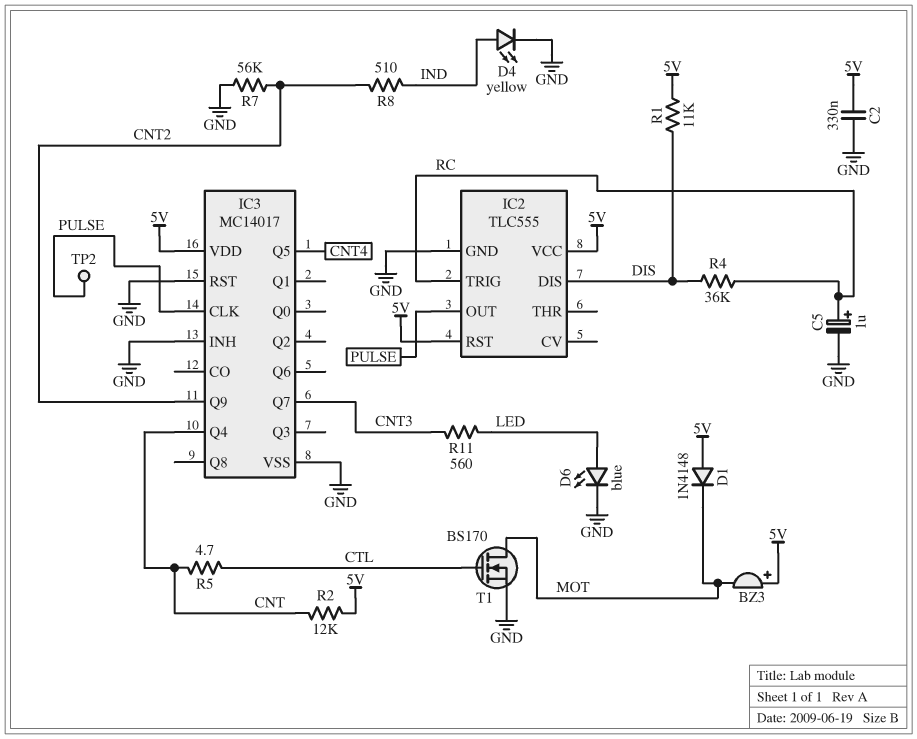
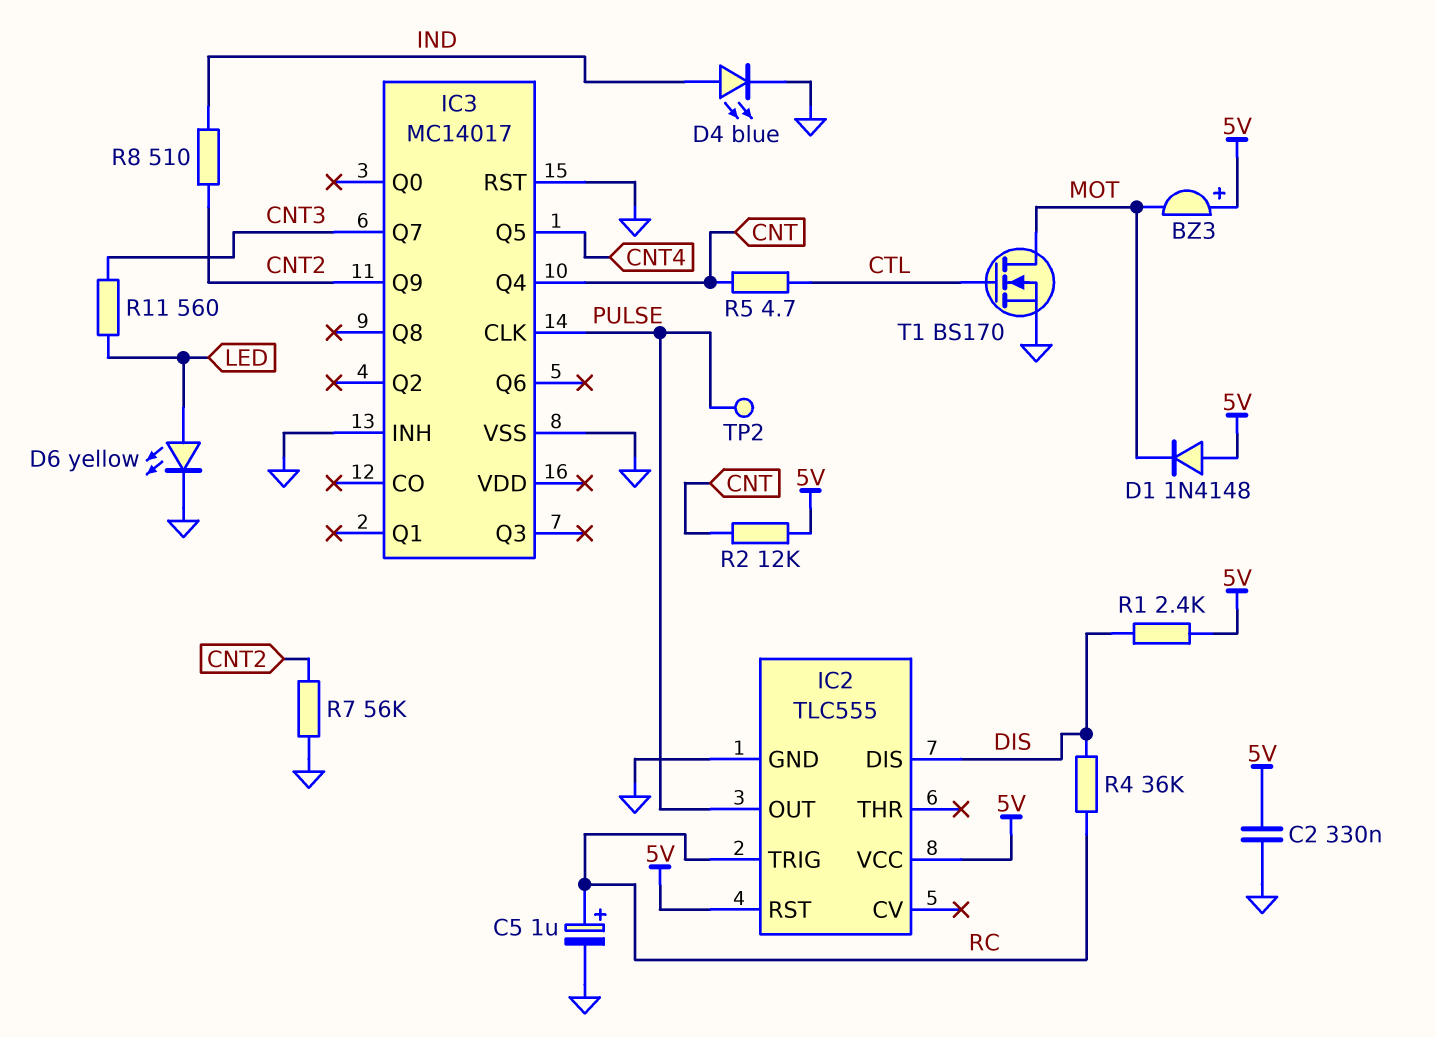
D4: LED yellow (A IND, K GND) -> LED blue (A IND, K GND)
D6: LED blue (A LED, K GND) -> LED yellow (A LED, K GND)
IC3 pin VDD: 5V -> none
R1: 11k (5V, DIS) -> 2.4k (5V, DIS)

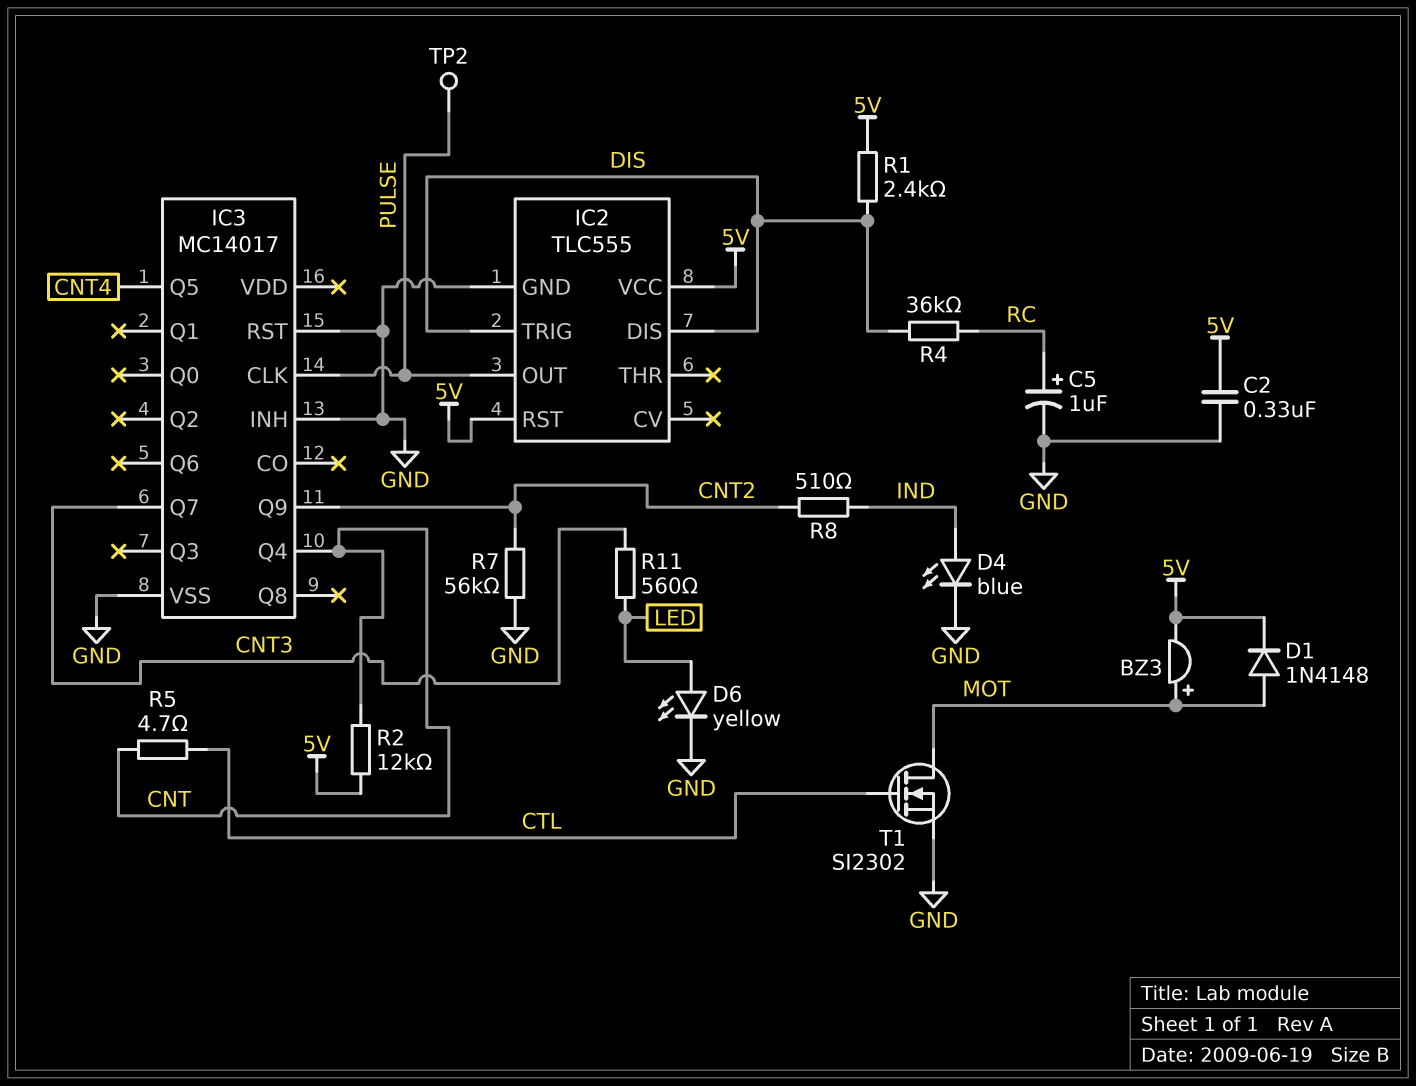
BZ3: buzzer (plus 5V, minus MOT) -> buzzer (plus MOT, minus 5V)
D1: diode 1N4148 (A 5V, K MOT) -> diode 1N4148 (A MOT, K 5V)
IC2 pin TRIG: RC -> DIS
T1: NMOS BS170 (G CTL, D MOT, S GND) -> NMOS SI2302 (G CTL, D MOT, S GND)

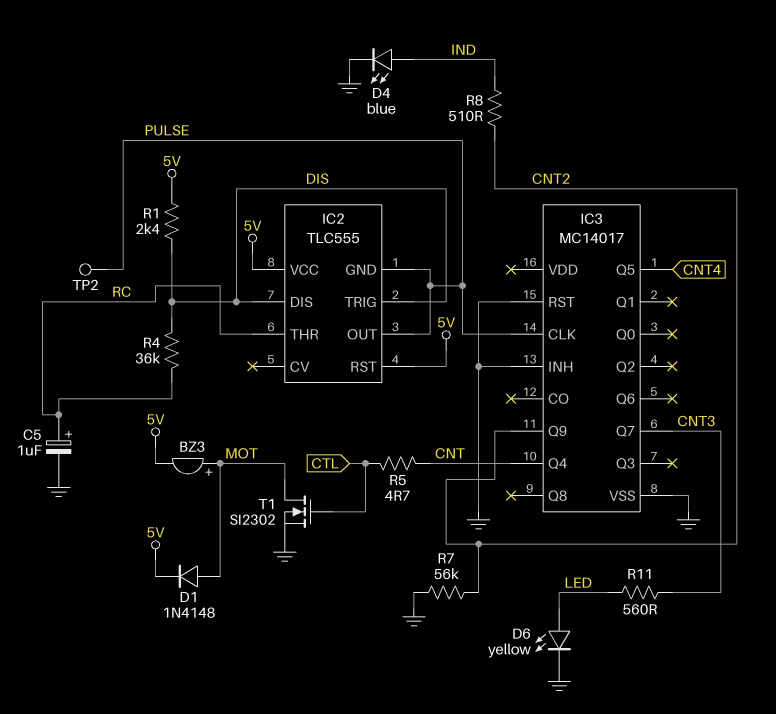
C2: 330nF (5V, GND) -> none
IC2 pin GND: GND -> PULSE
IC2 pin THR: none -> RC
R2: 12k (5V, CNT) -> none

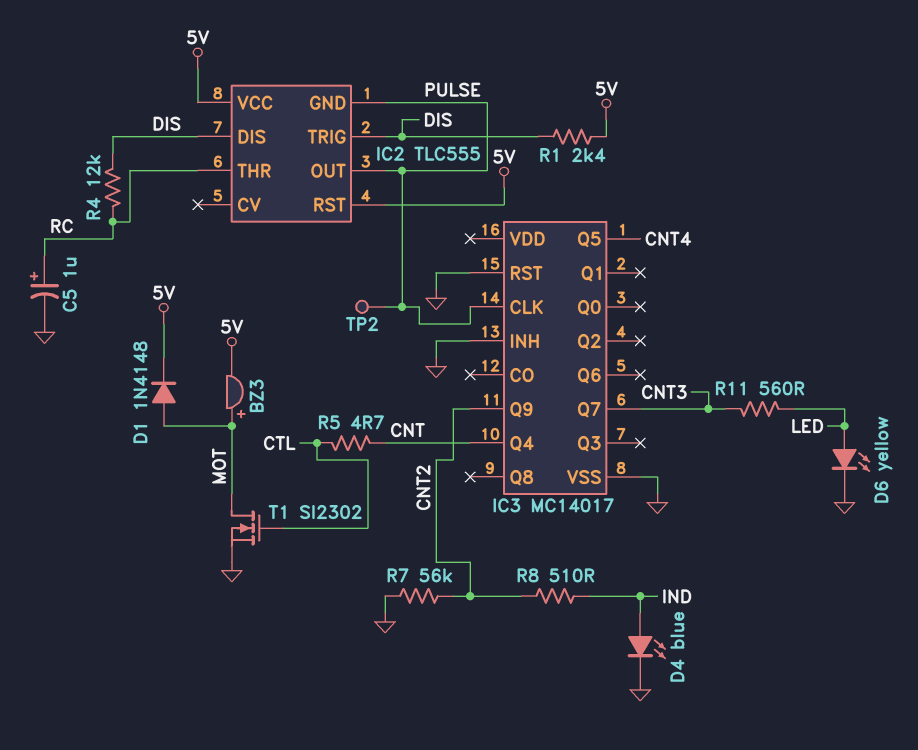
R4: 36k (DIS, RC) -> 12k (DIS, RC)

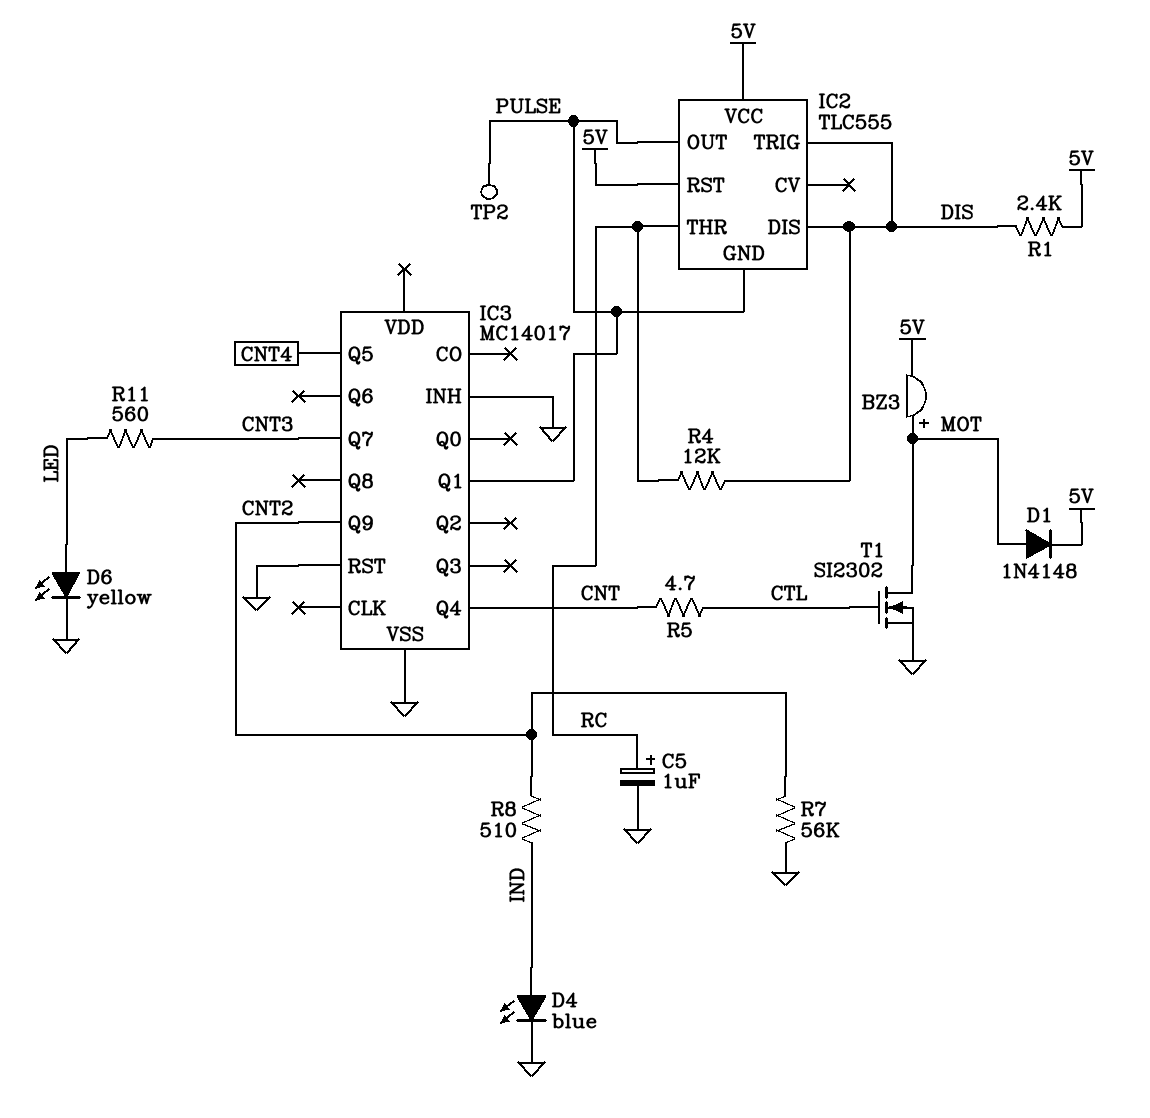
IC3 pin CLK: PULSE -> none
IC3 pin Q1: none -> PULSE

